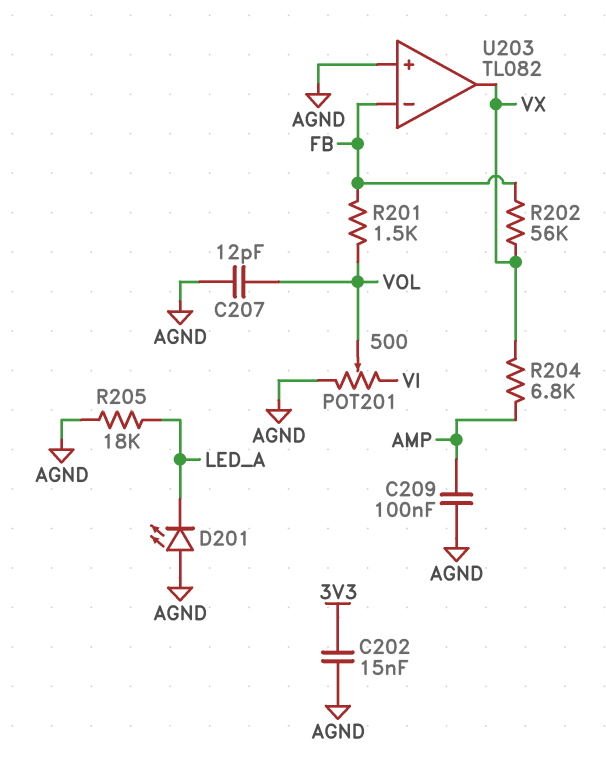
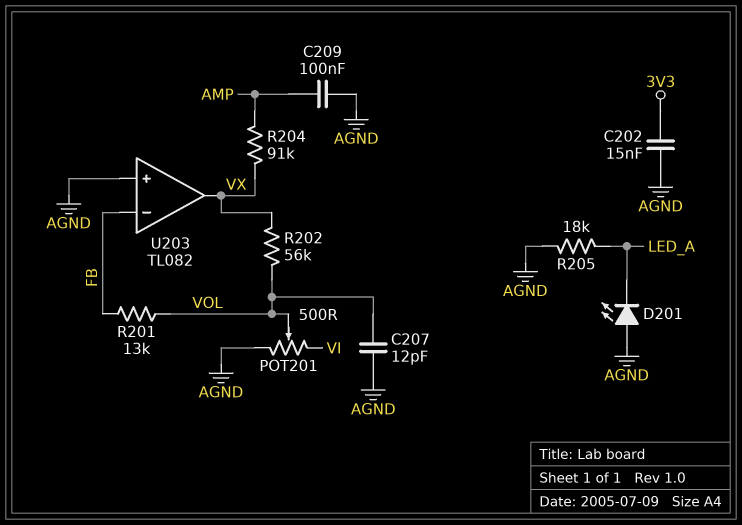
R201: 1.5k (FB, VOL) -> 13k (FB, VOL)
R202: 56k (FB, VX) -> 56k (VOL, VX)
R204: 6.8k (AMP, VX) -> 91k (AMP, VX)

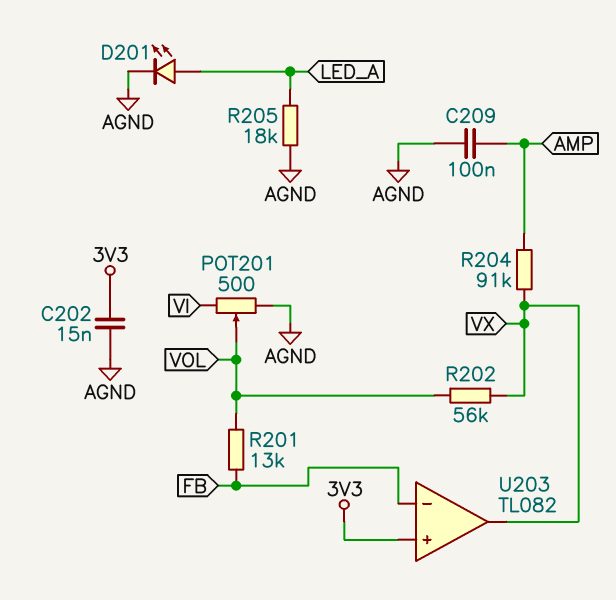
C207: 12pF (AGND, VOL) -> none
D201: LED (A AGND, K LED_A) -> LED (A LED_A, K AGND)
U203 pin in+: AGND -> 3V3

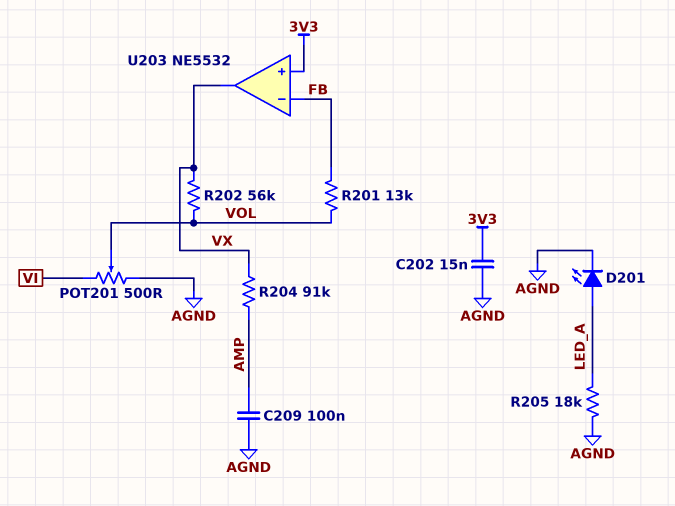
U203: TL082 -> NE5532

